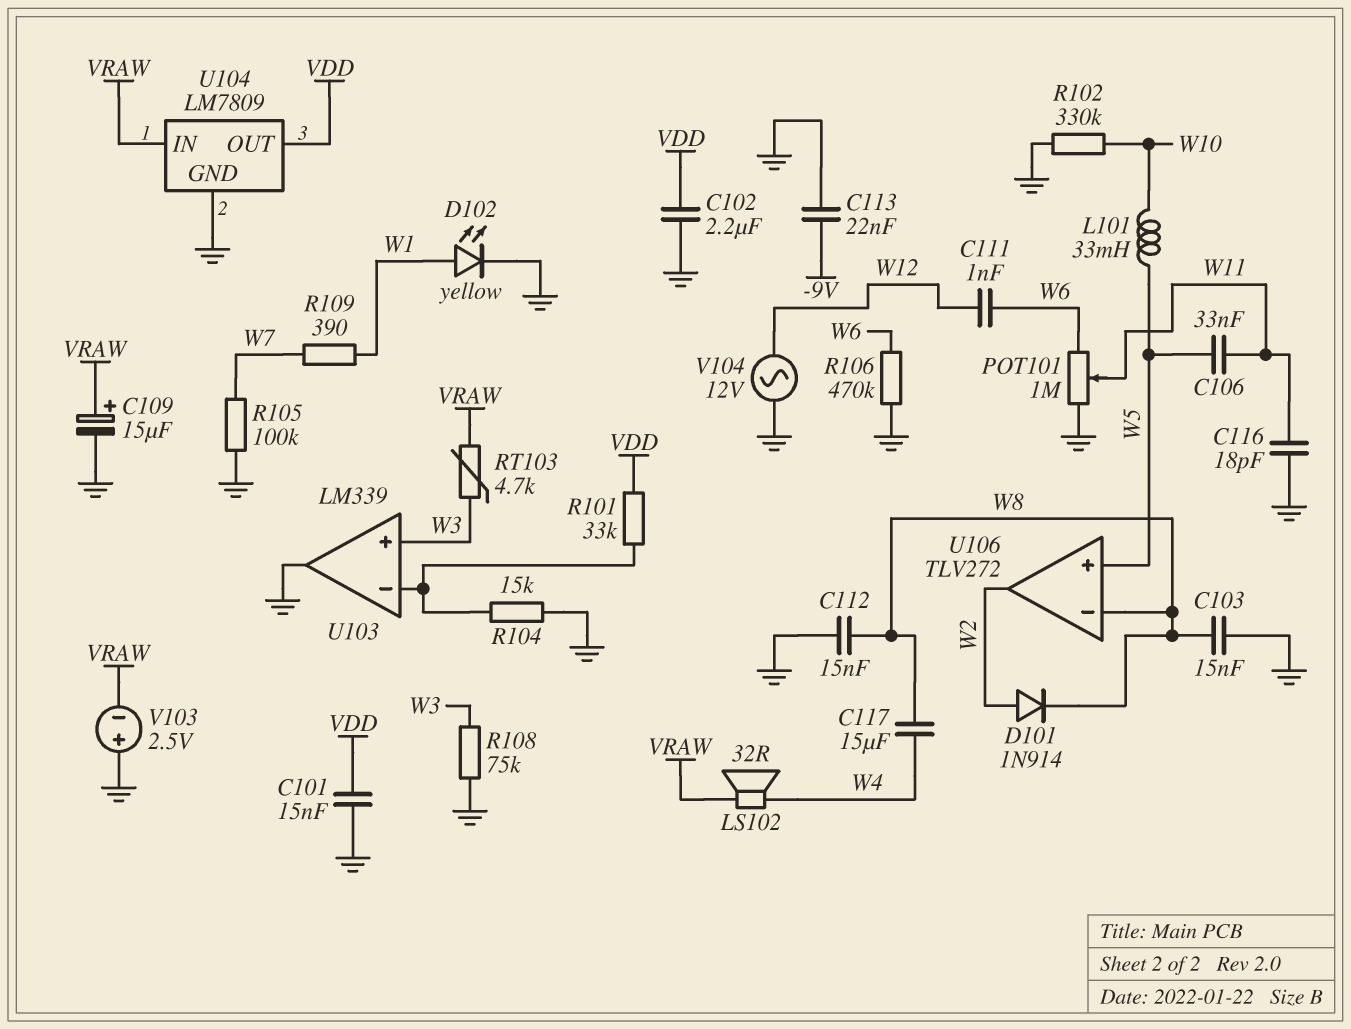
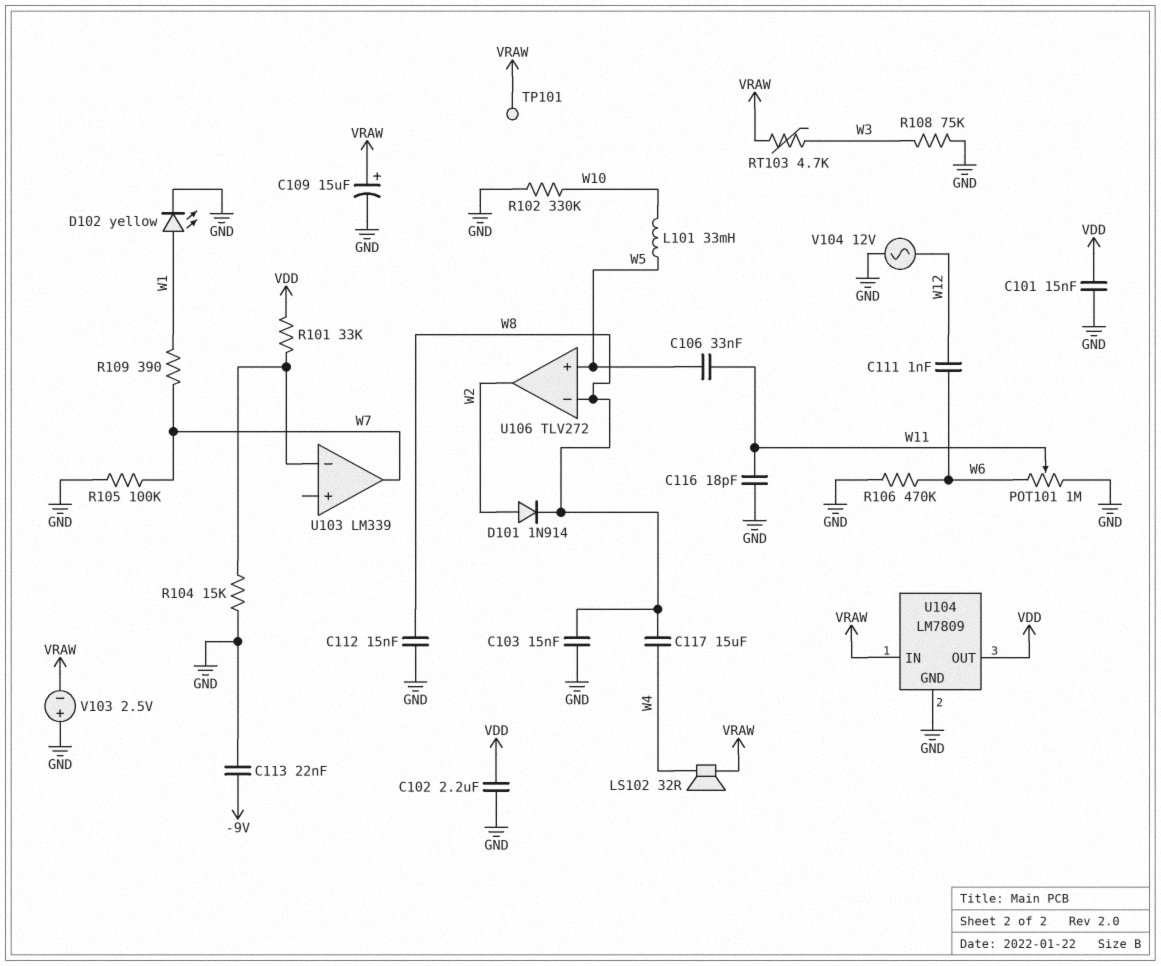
TP101: none -> test point (VRAW)
U103 pin in+: W3 -> none
U103 pin out: GND -> W7

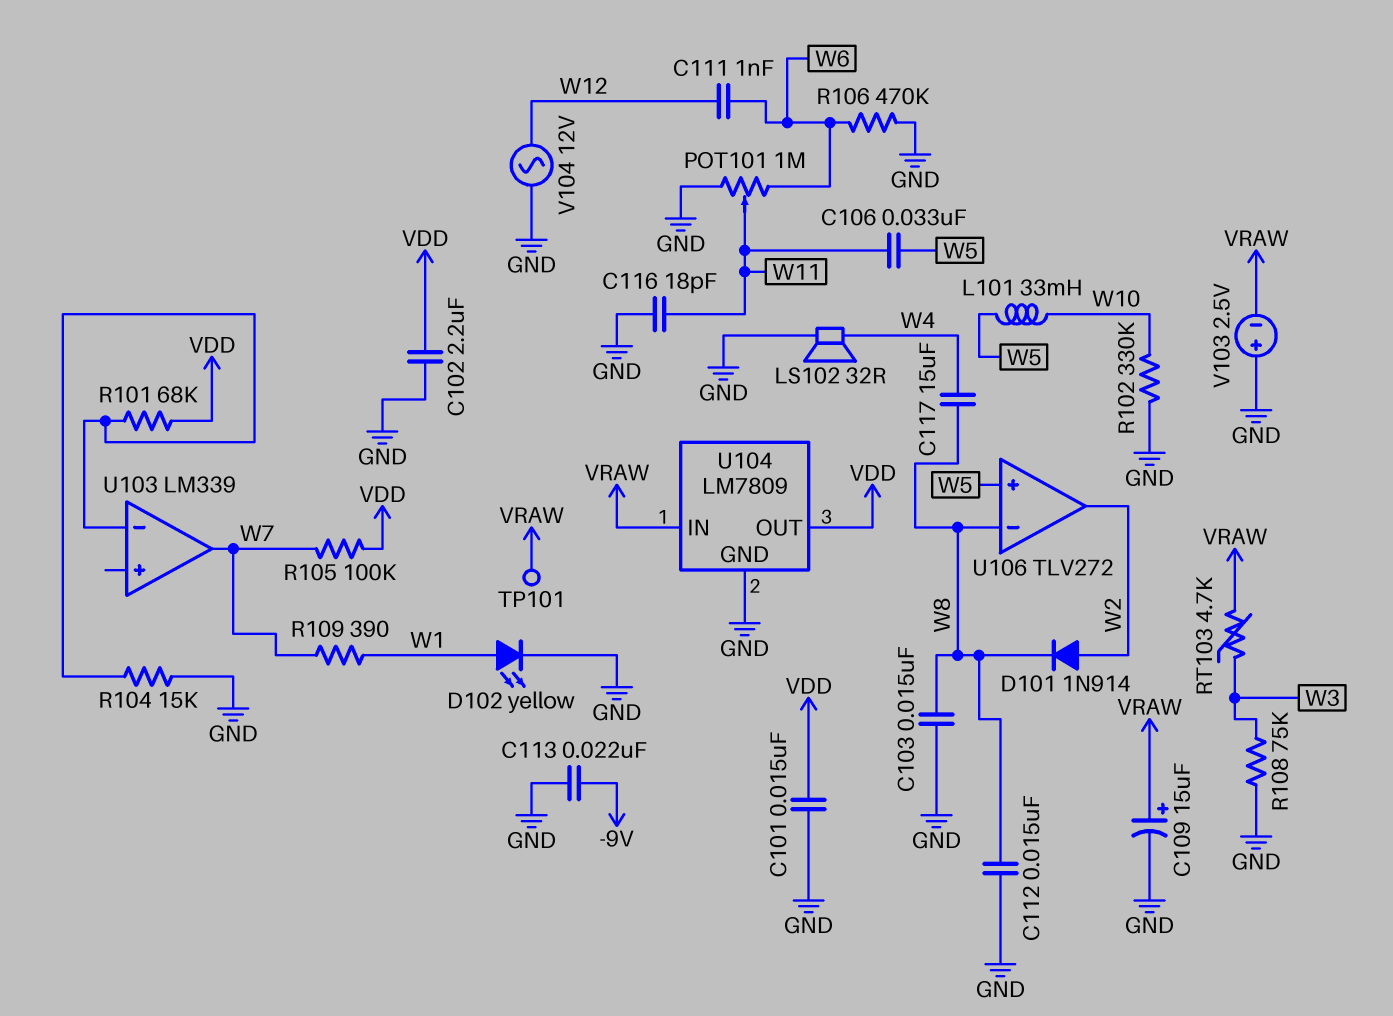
LS102: speaker 32R (VRAW, W4) -> speaker 32R (GND, W4)
R101: 33k (U103/in-, VDD) -> 68k (U103/in-, VDD)
R105: 100k (GND, W7) -> 100k (VDD, W7)

